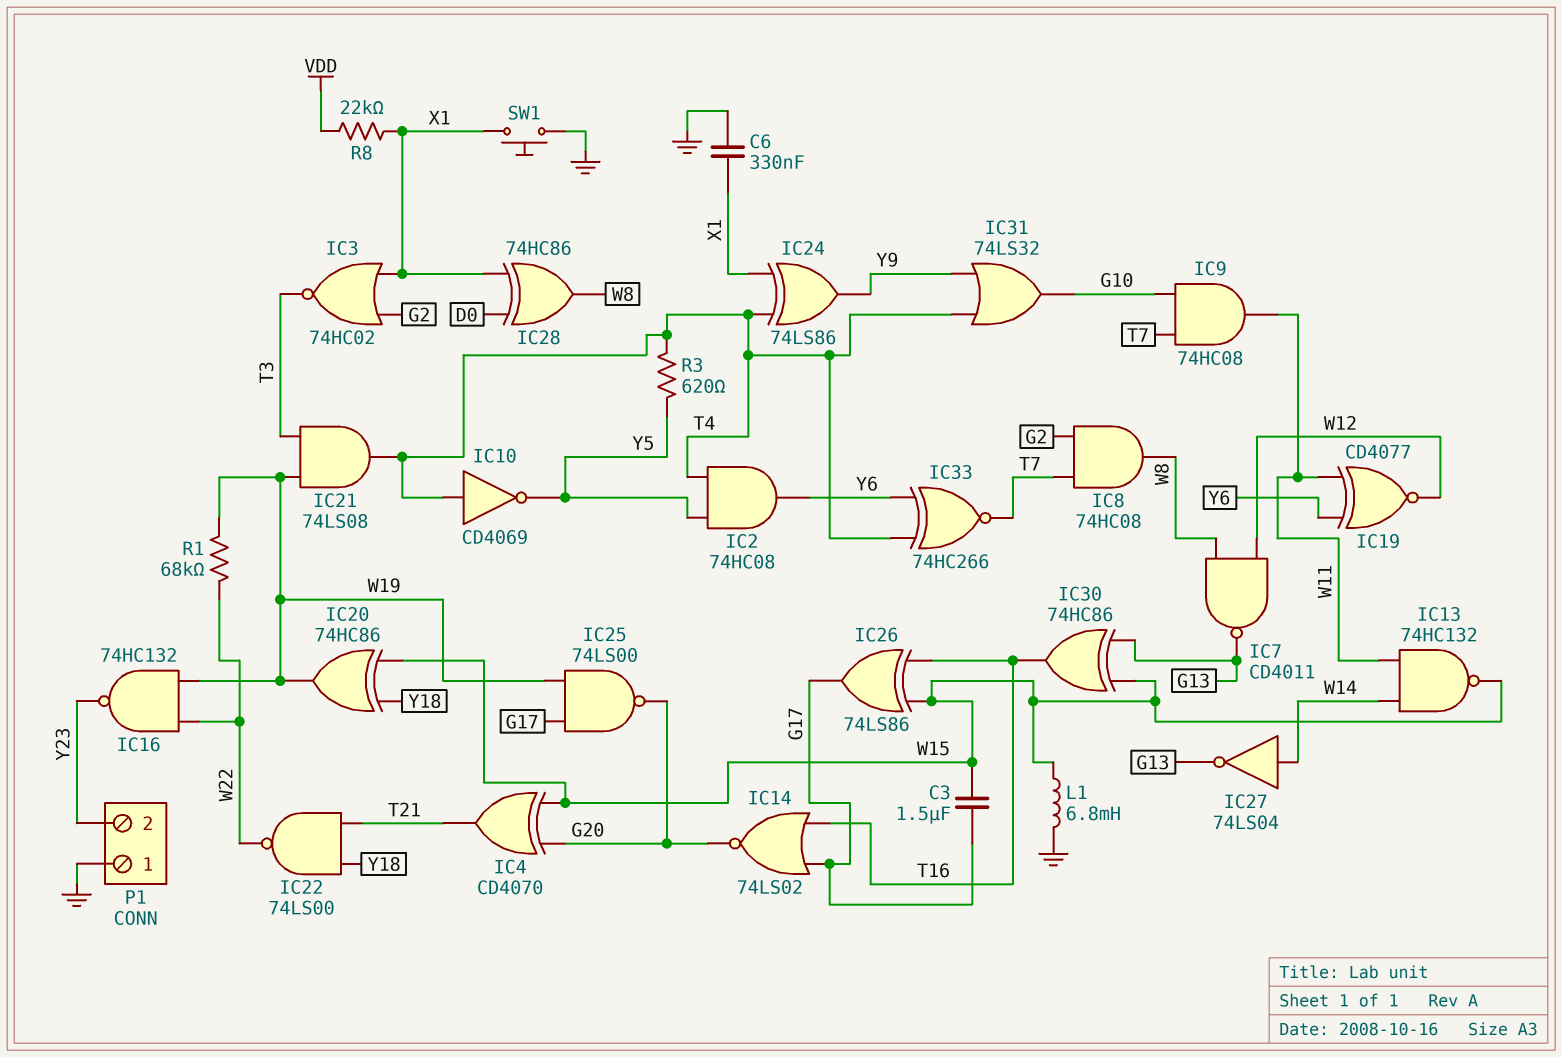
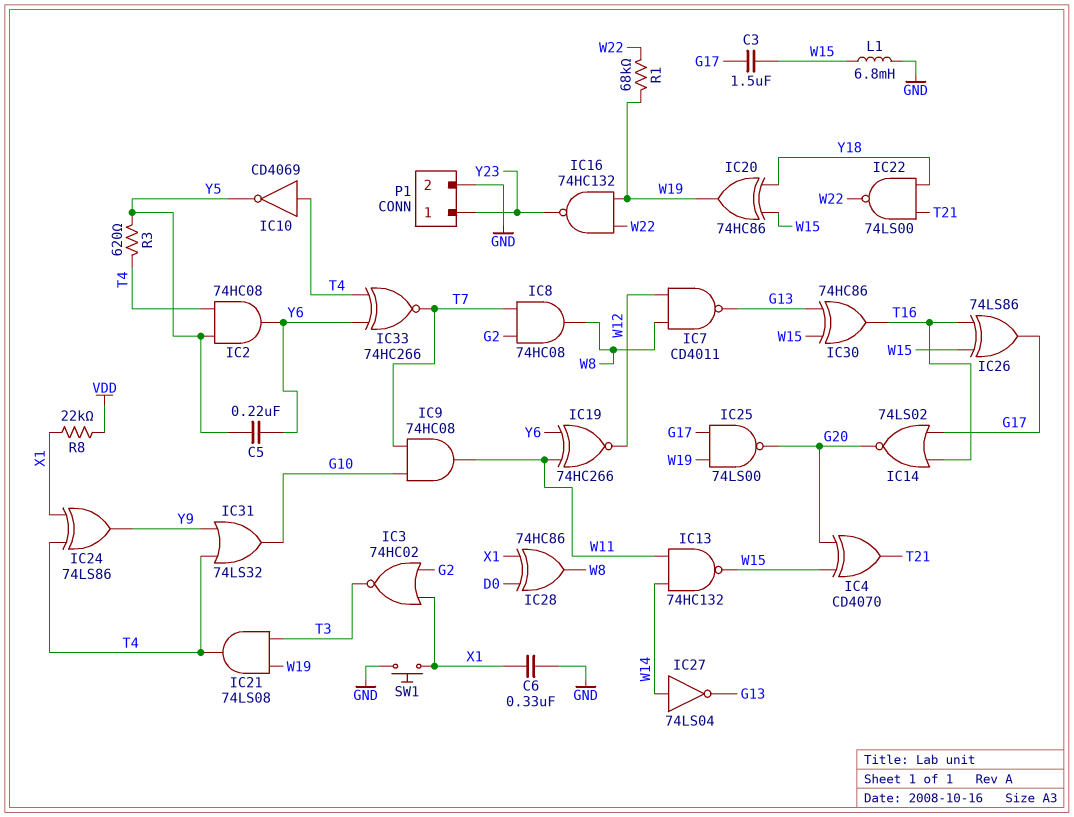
C5: none -> 220nF (Y5, Y6)
IC19: XNOR CD4077 (in W11, in Y6, out W12) -> XNOR 74HC266 (in W11, in Y6, out W12)
P1 pin 1: GND -> Y23
P1 pin 2: Y23 -> GND

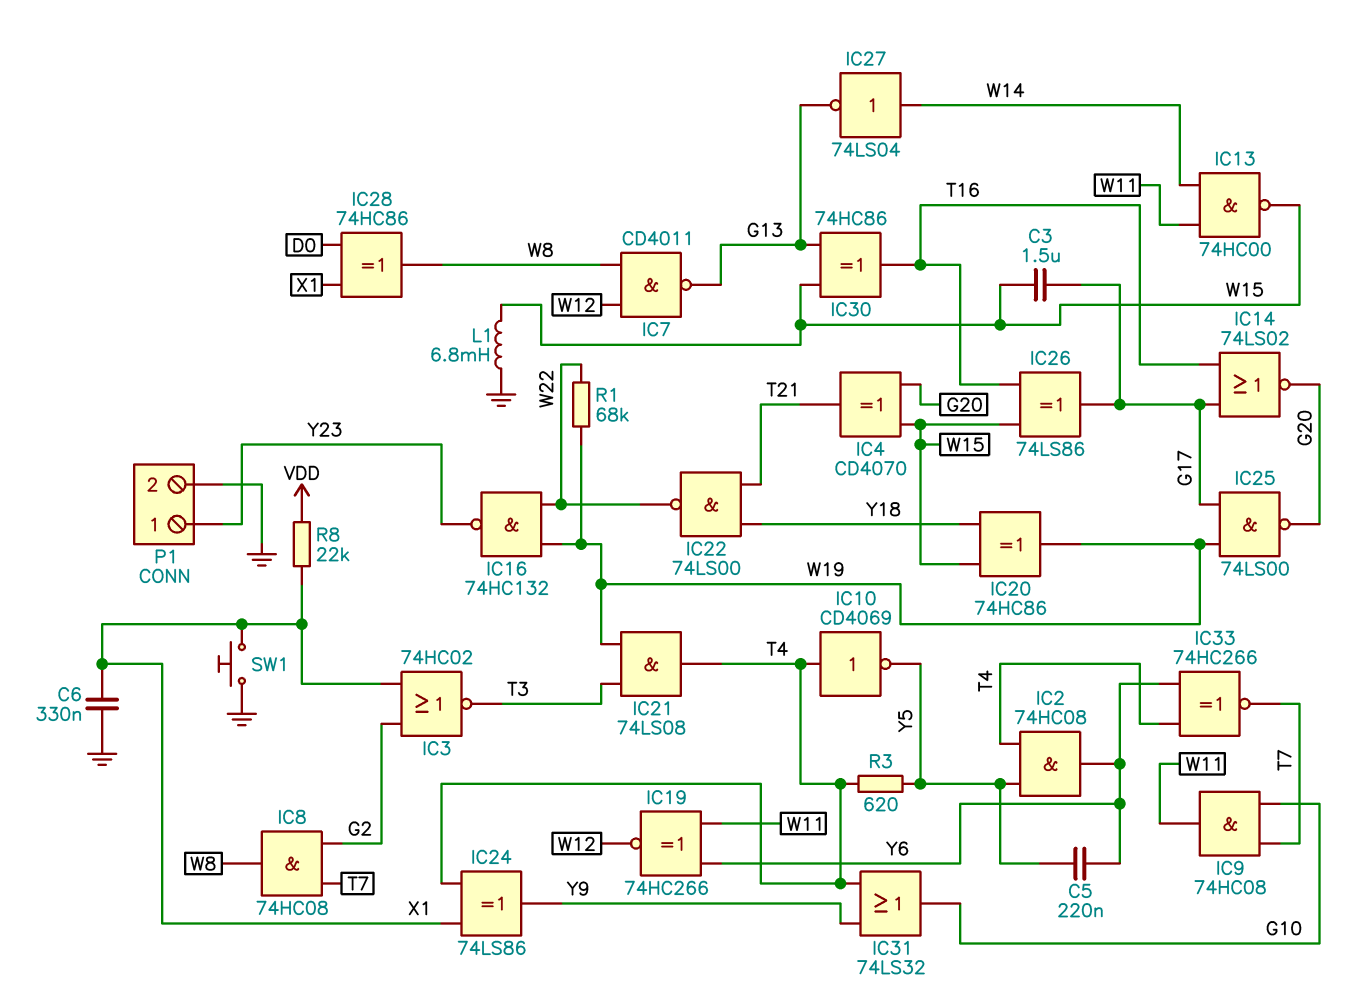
IC13: NAND 74HC132 (in W11, in W14, out W15) -> NAND 74HC00 (in W11, in W14, out W15)

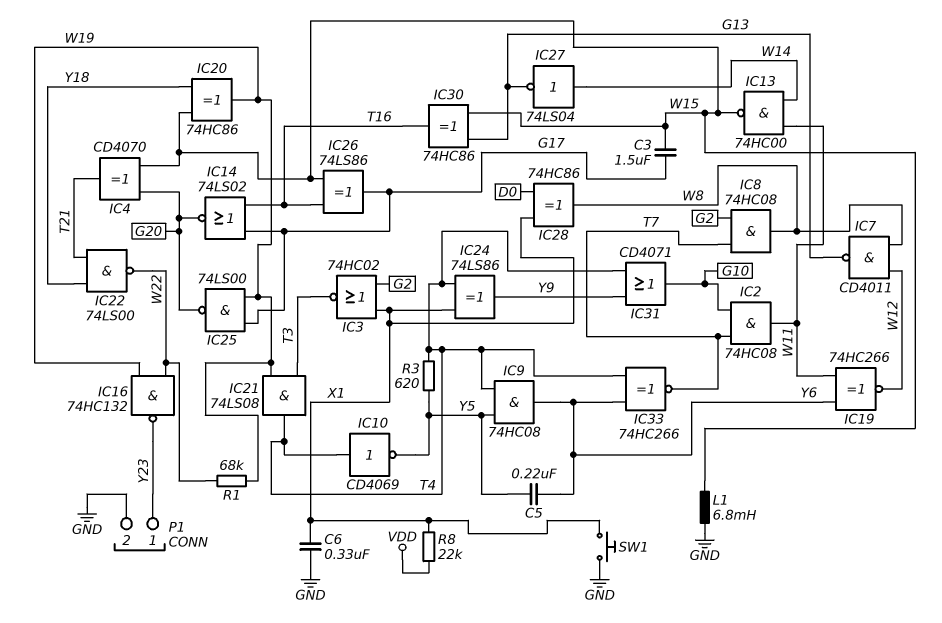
IC2: AND 74HC08 (in T4, in Y5, out Y6) -> AND 74HC08 (in G10, in T7, out W11)
IC9: AND 74HC08 (in G10, in T7, out W11) -> AND 74HC08 (in T4, in Y5, out Y6)
IC31: OR 74LS32 (in T4, in Y9, out G10) -> OR CD4071 (in T4, in Y9, out G10)

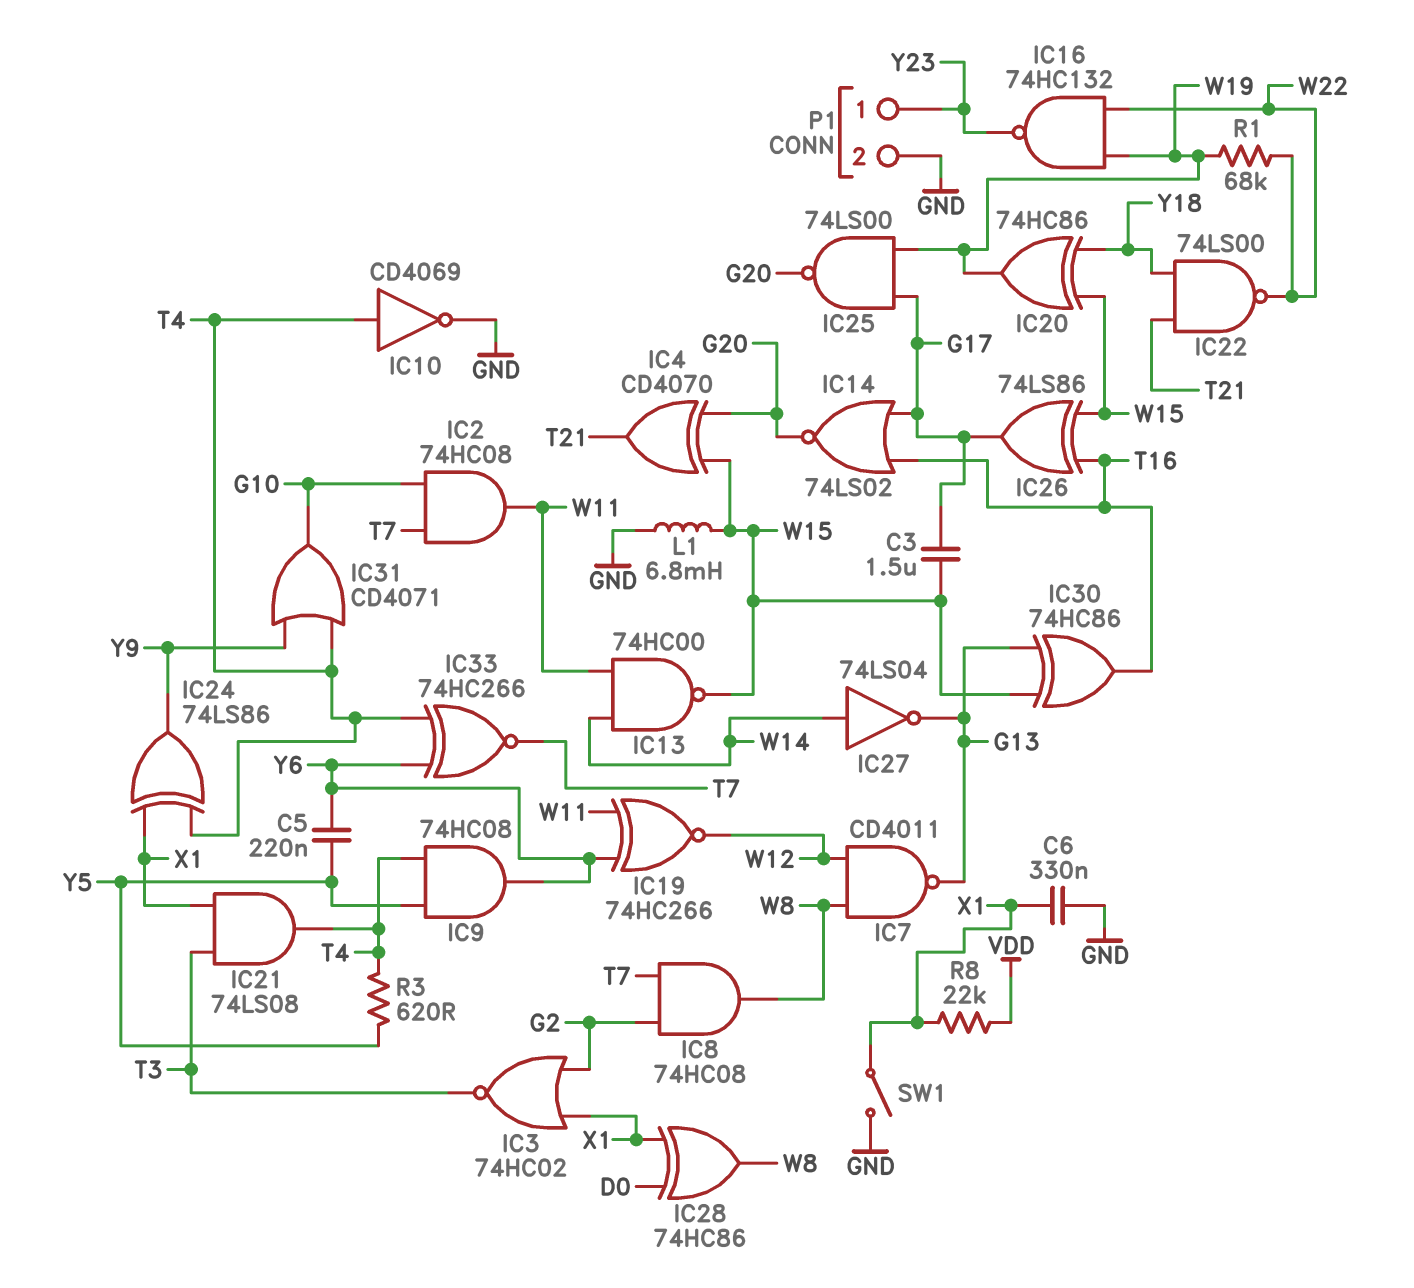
IC10: NOT CD4069 (in T4, out Y5) -> NOT CD4069 (in T4, out GND)
IC21: AND 74LS08 (in T3, in W19, out T4) -> AND 74LS08 (in T3, in X1, out T4)
SW1: button (GND, X1) -> switch (GND, X1)

